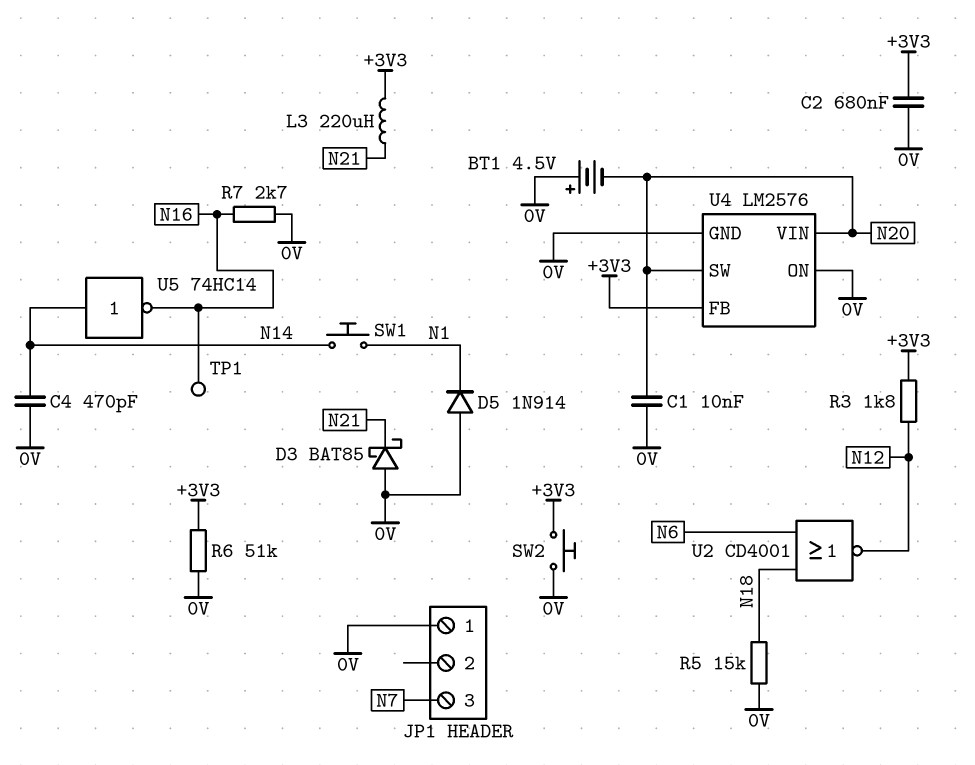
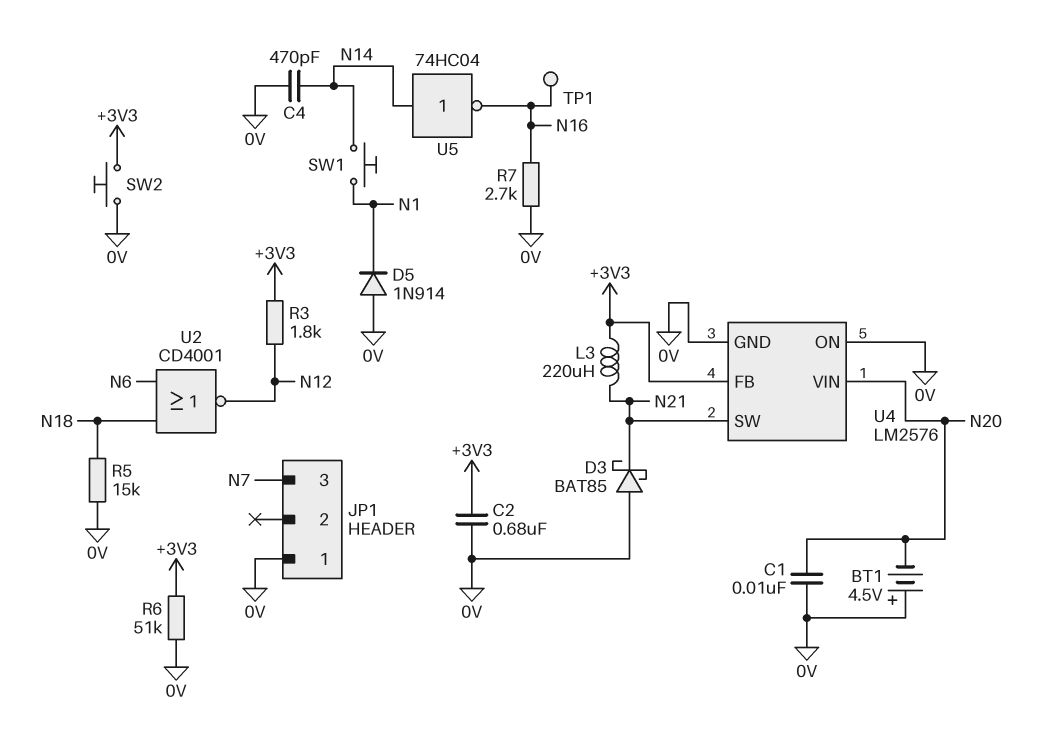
U4 pin SW: N20 -> N21
U5: NOT 74HC14 (in N14, out N16) -> NOT 74HC04 (in N14, out N16)

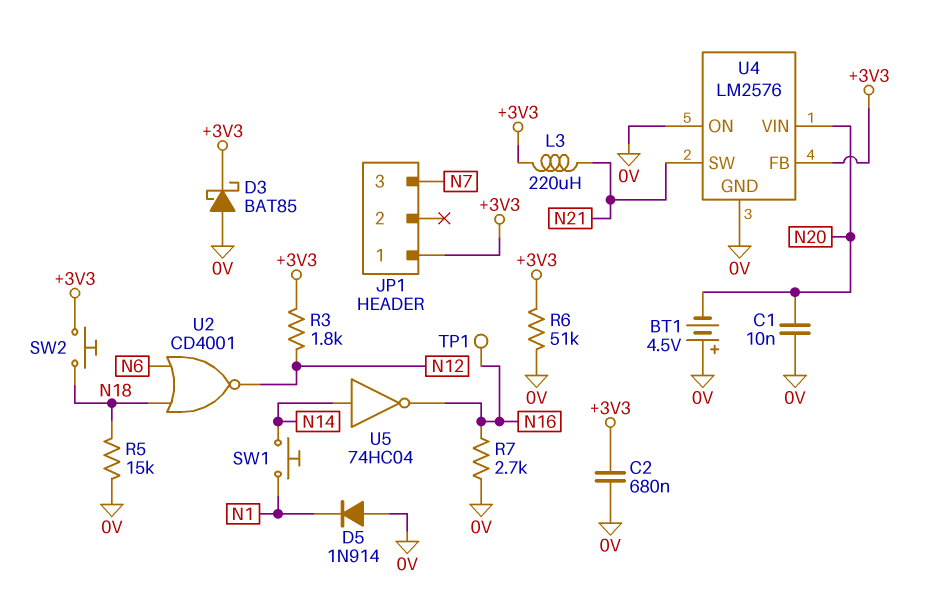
C4: 470pF (0V, N14) -> none
D3: schottky BAT85 (A 0V, K N21) -> schottky BAT85 (A 0V, K +3V3)
JP1 pin 1: 0V -> +3V3
SW2: button (+3V3, 0V) -> button (+3V3, N18)

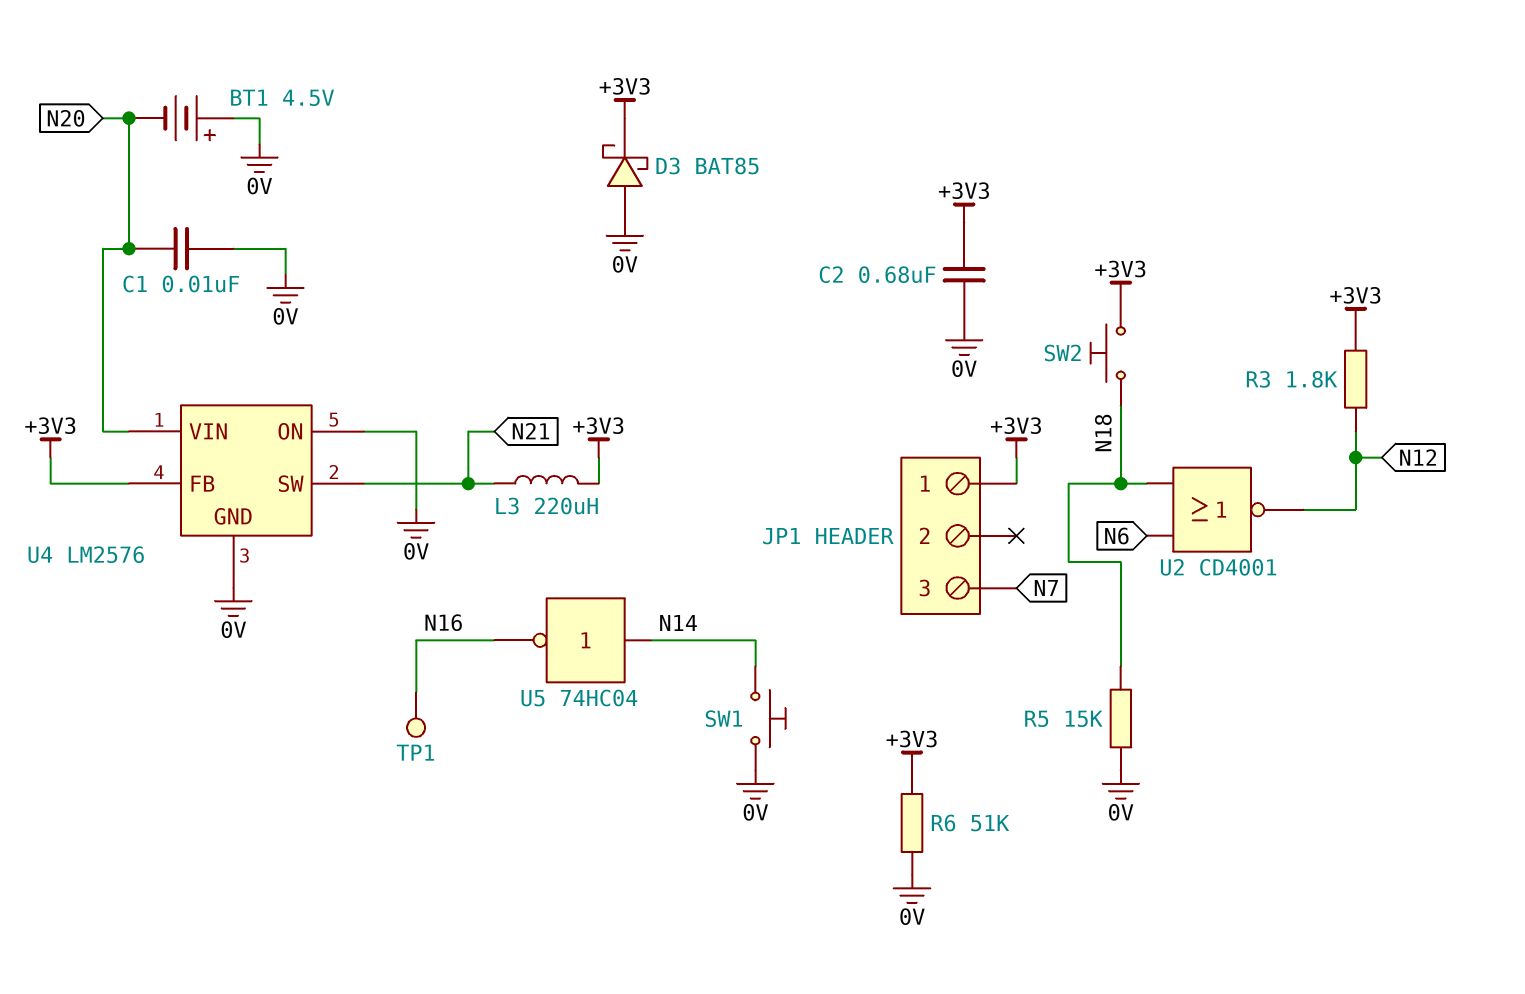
D5: diode 1N914 (A 0V, K N1) -> none
R7: 2.7k (0V, N16) -> none
SW1: button (N1, N14) -> button (0V, N14)

